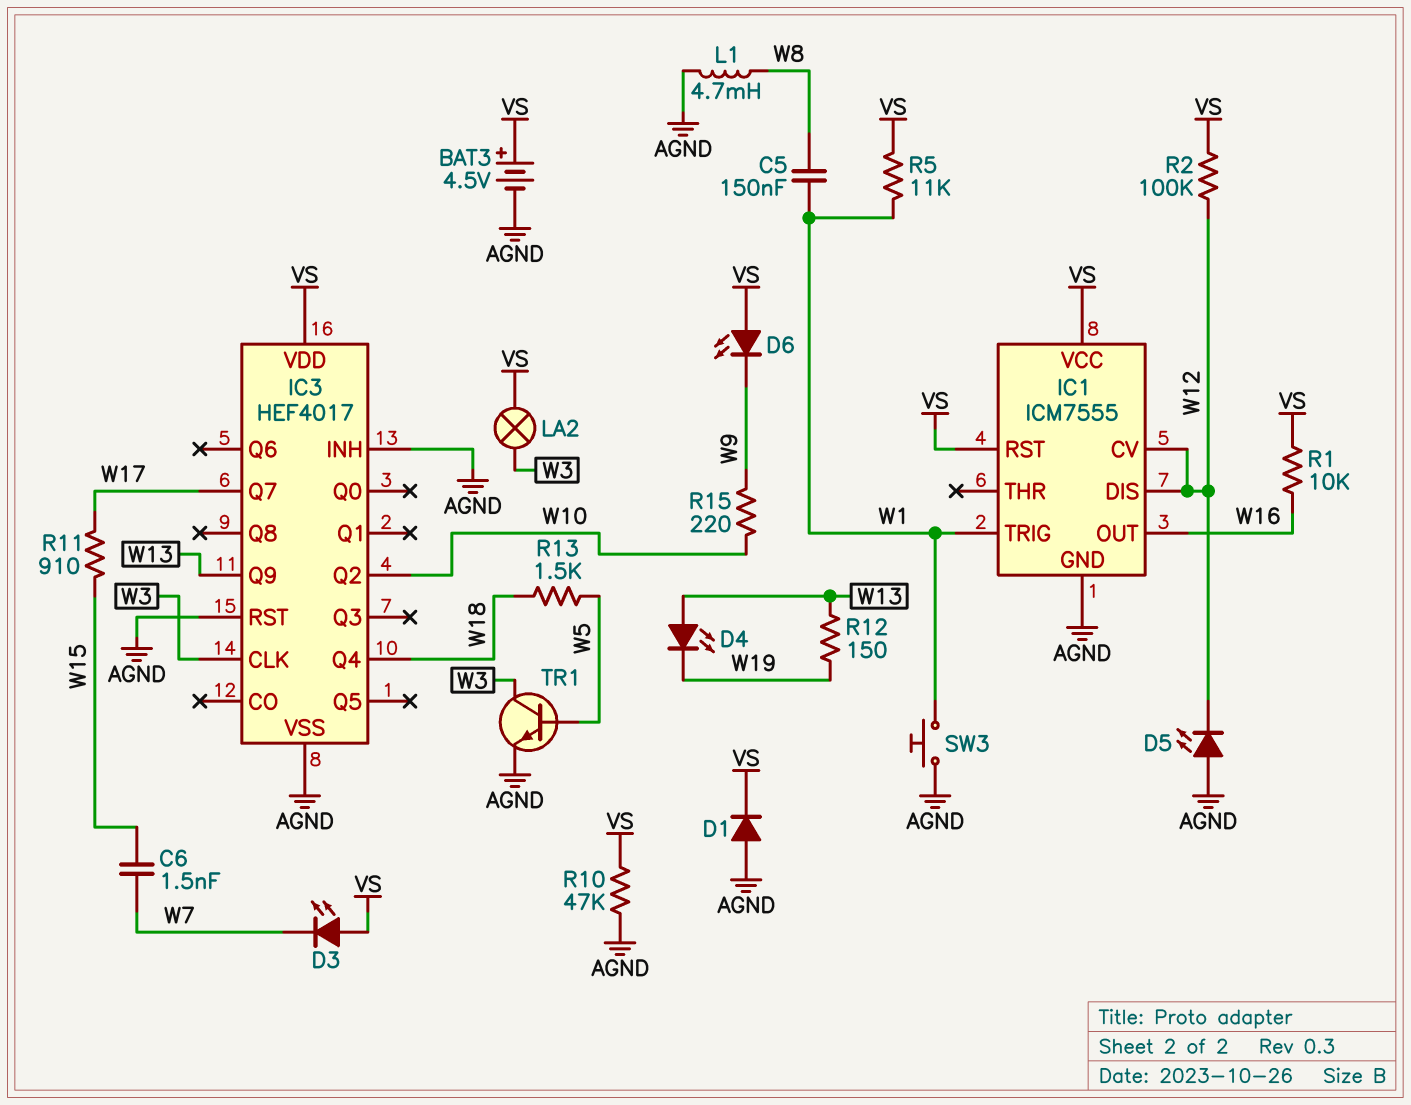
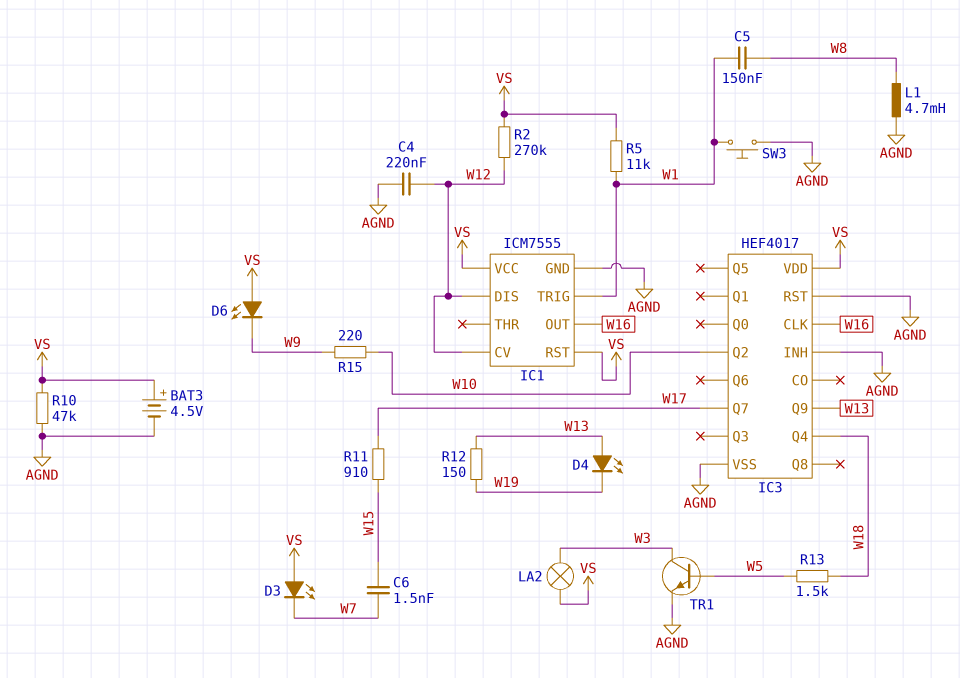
C4: none -> 220nF (AGND, W12)
D1: diode (A AGND, K VS) -> none
D5: LED (A AGND, K W12) -> none
IC3 pin CLK: W3 -> W16
R1: 10k (VS, W16) -> none
R2: 100k (VS, W12) -> 270k (VS, W12)

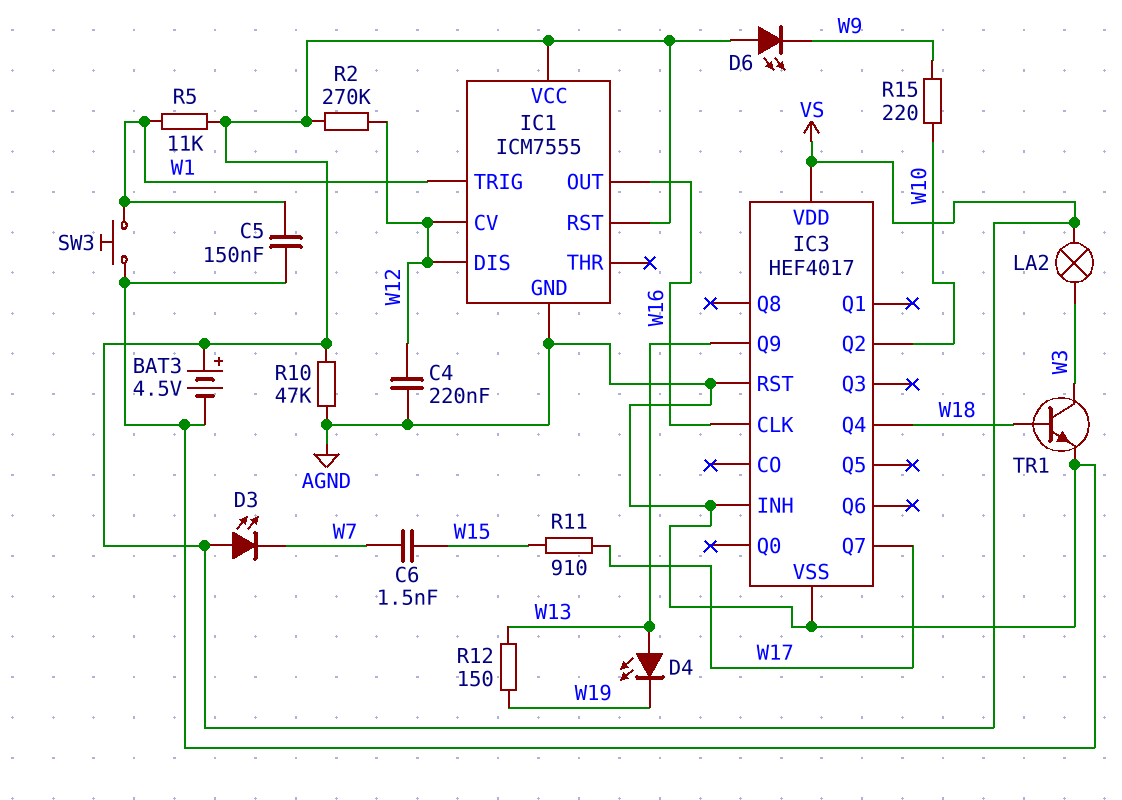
C5: 150nF (W1, W8) -> 150nF (AGND, W1)
L1: 4.7mH (AGND, W8) -> none
R13: 1.5k (W5, W18) -> none
TR1: NPN (B W5, C W3, E AGND) -> NPN (B W18, C W3, E AGND)

